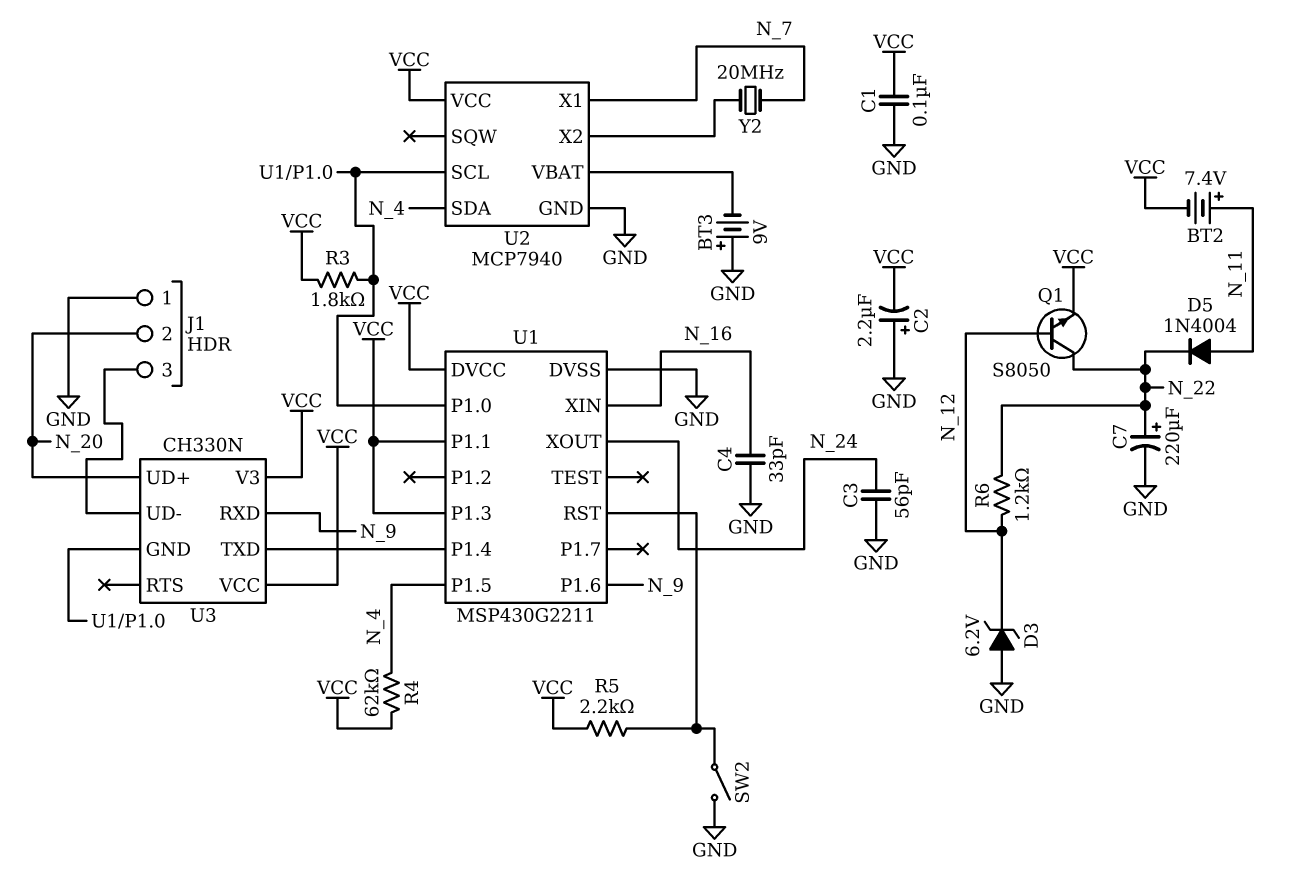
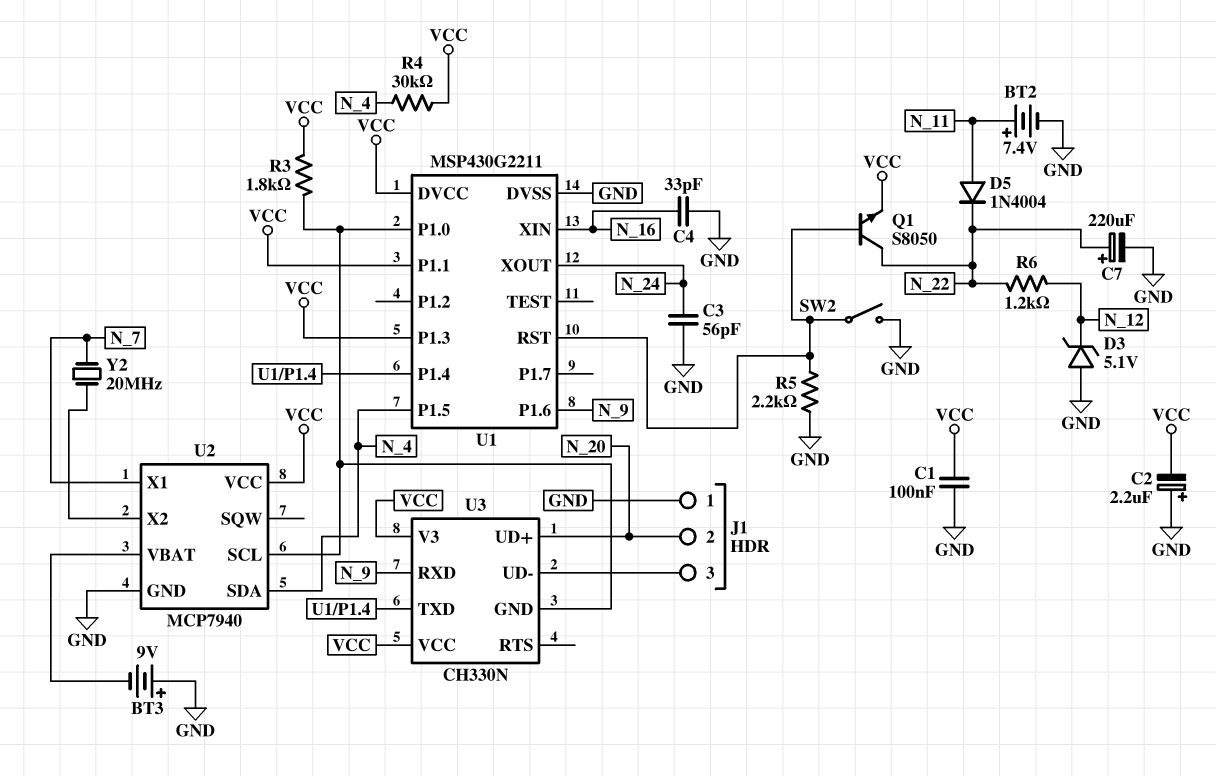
BT2: 7.4V (plus N_11, minus VCC) -> 7.4V (plus N_11, minus GND)
D3: zener 6.2V (A GND, K N_12) -> zener 5.1V (A GND, K N_12)
Q1: NPN S8050 (B N_12, C N_22, E VCC) -> NPN S8050 (B U1/RST, C N_22, E VCC)
R4: 62k (N_4, VCC) -> 30k (N_4, VCC)
R5: 2.2k (U1/RST, VCC) -> 2.2k (GND, U1/RST)

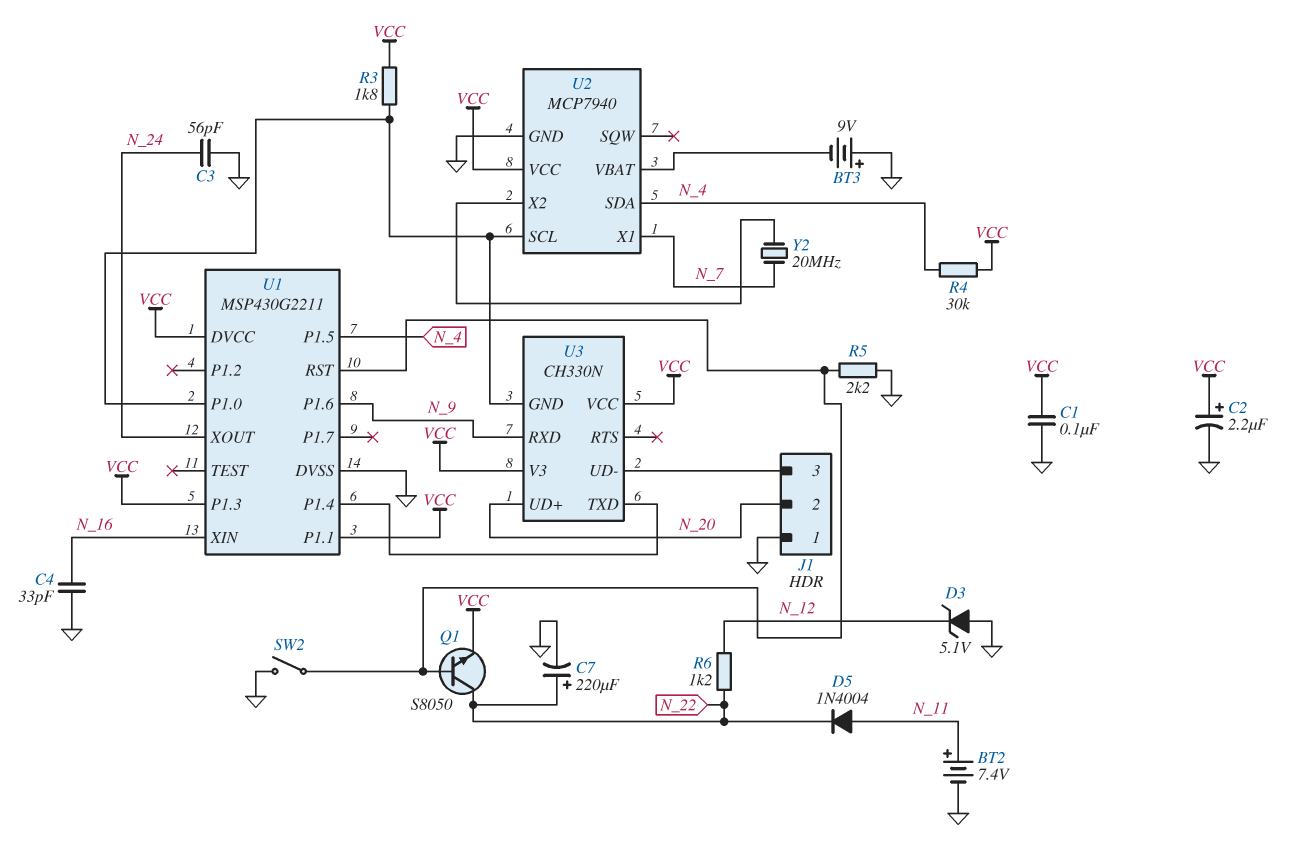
C2: 2.2uF (plus GND, minus VCC) -> 2.2uF (plus VCC, minus GND)

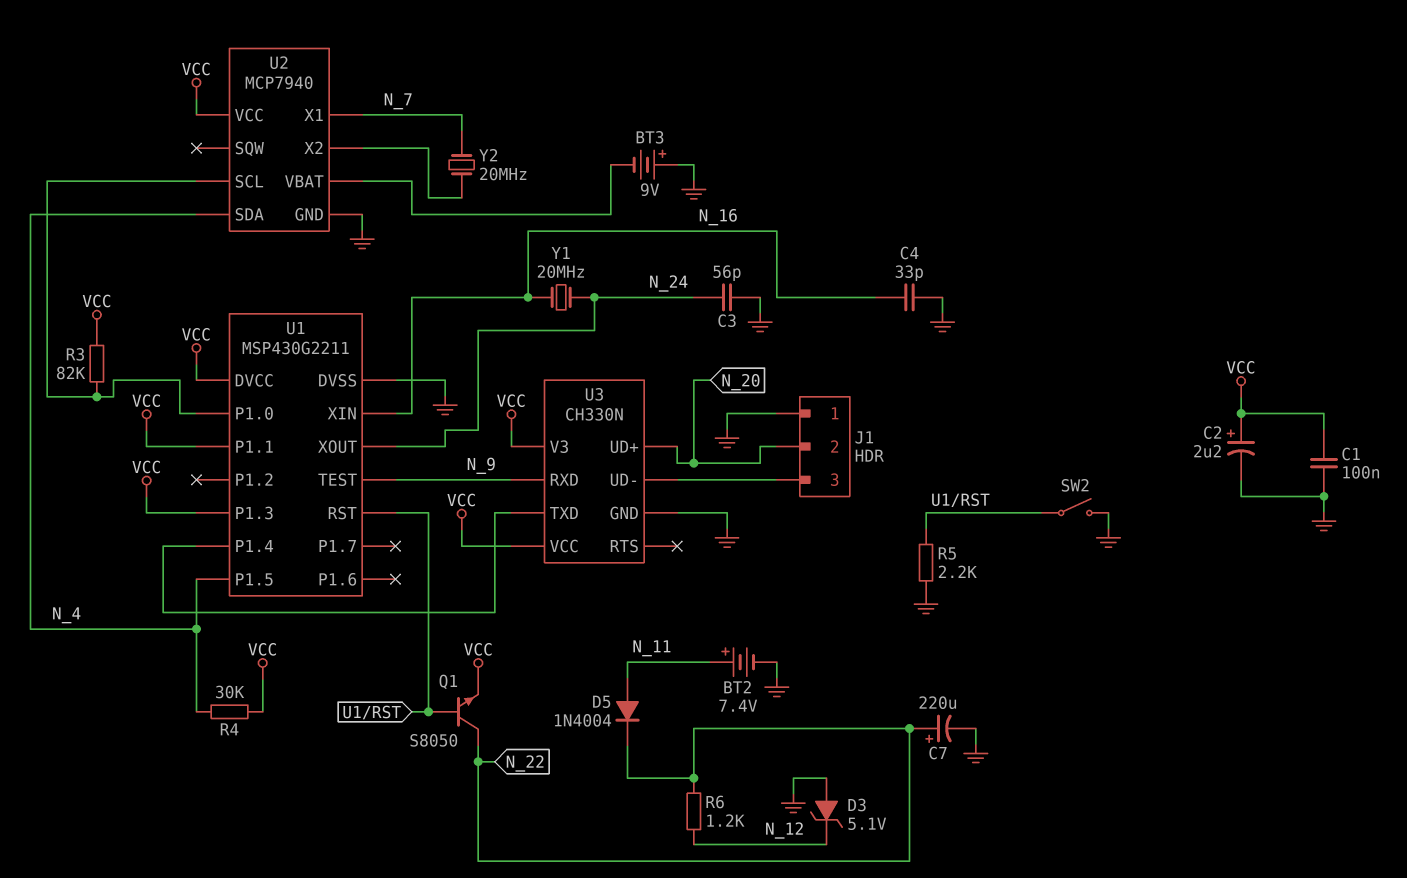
R3: 1.8k (U1/P1.0, VCC) -> 82k (U1/P1.0, VCC)
U1 pin P1.6: N_9 -> none
U1 pin TEST: none -> N_9
U3 pin GND: U1/P1.0 -> GND
Y1: none -> 20MHz (N_16, N_24)

